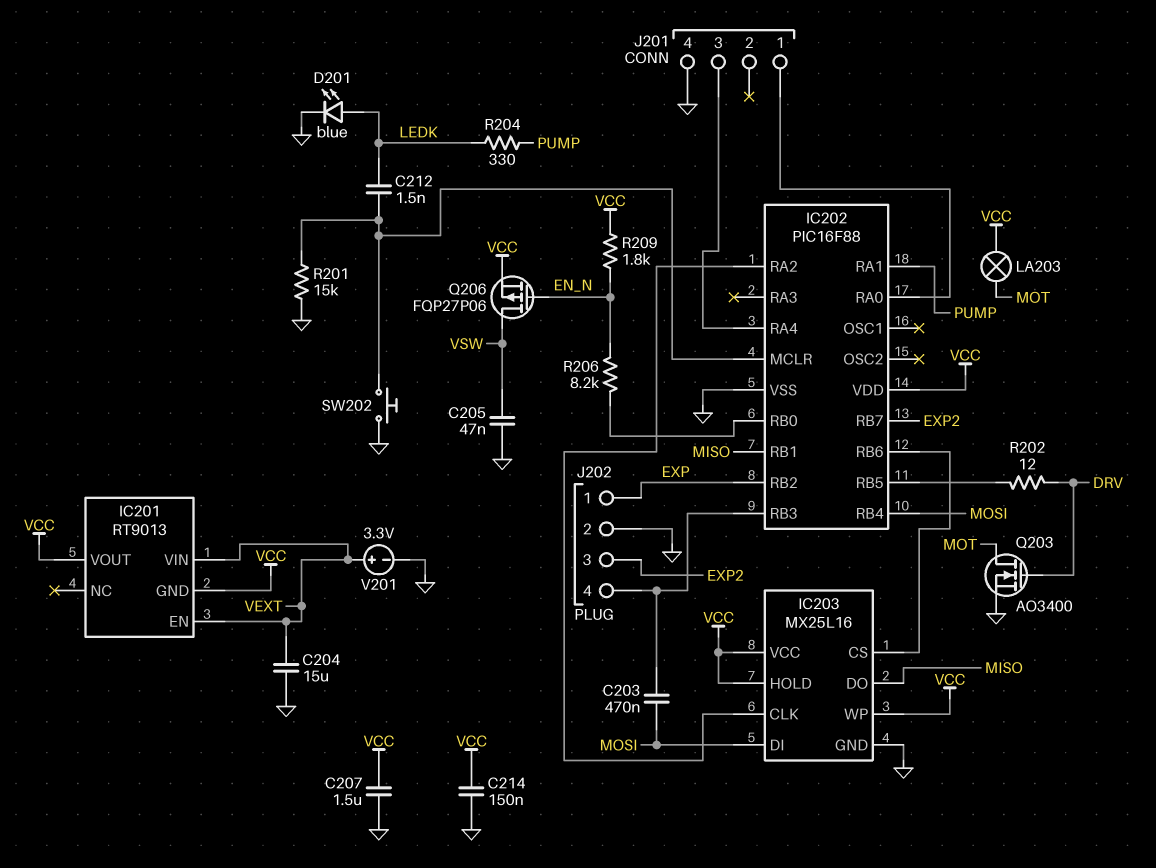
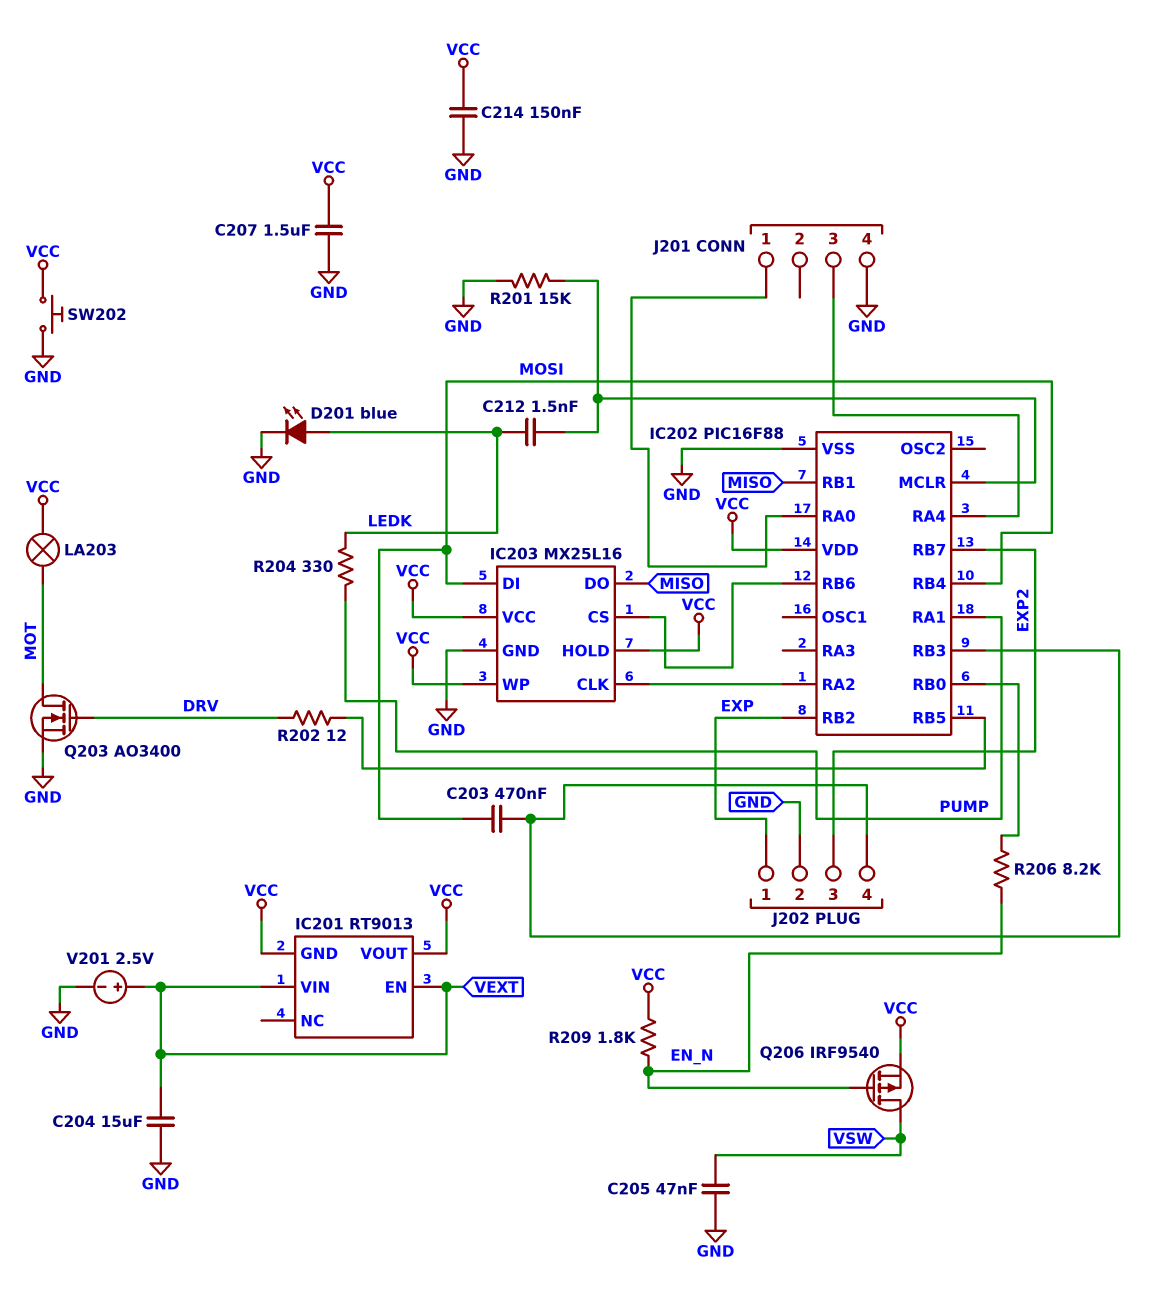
Q206: PMOS FQP27P06 (G EN_N, D VSW, S VCC) -> PMOS IRF9540 (G EN_N, D VSW, S VCC)
SW202: button (GND, IC202/MCLR) -> button (GND, VCC)
V201: 3.3V (plus VEXT, minus GND) -> 2.5V (plus VEXT, minus GND)

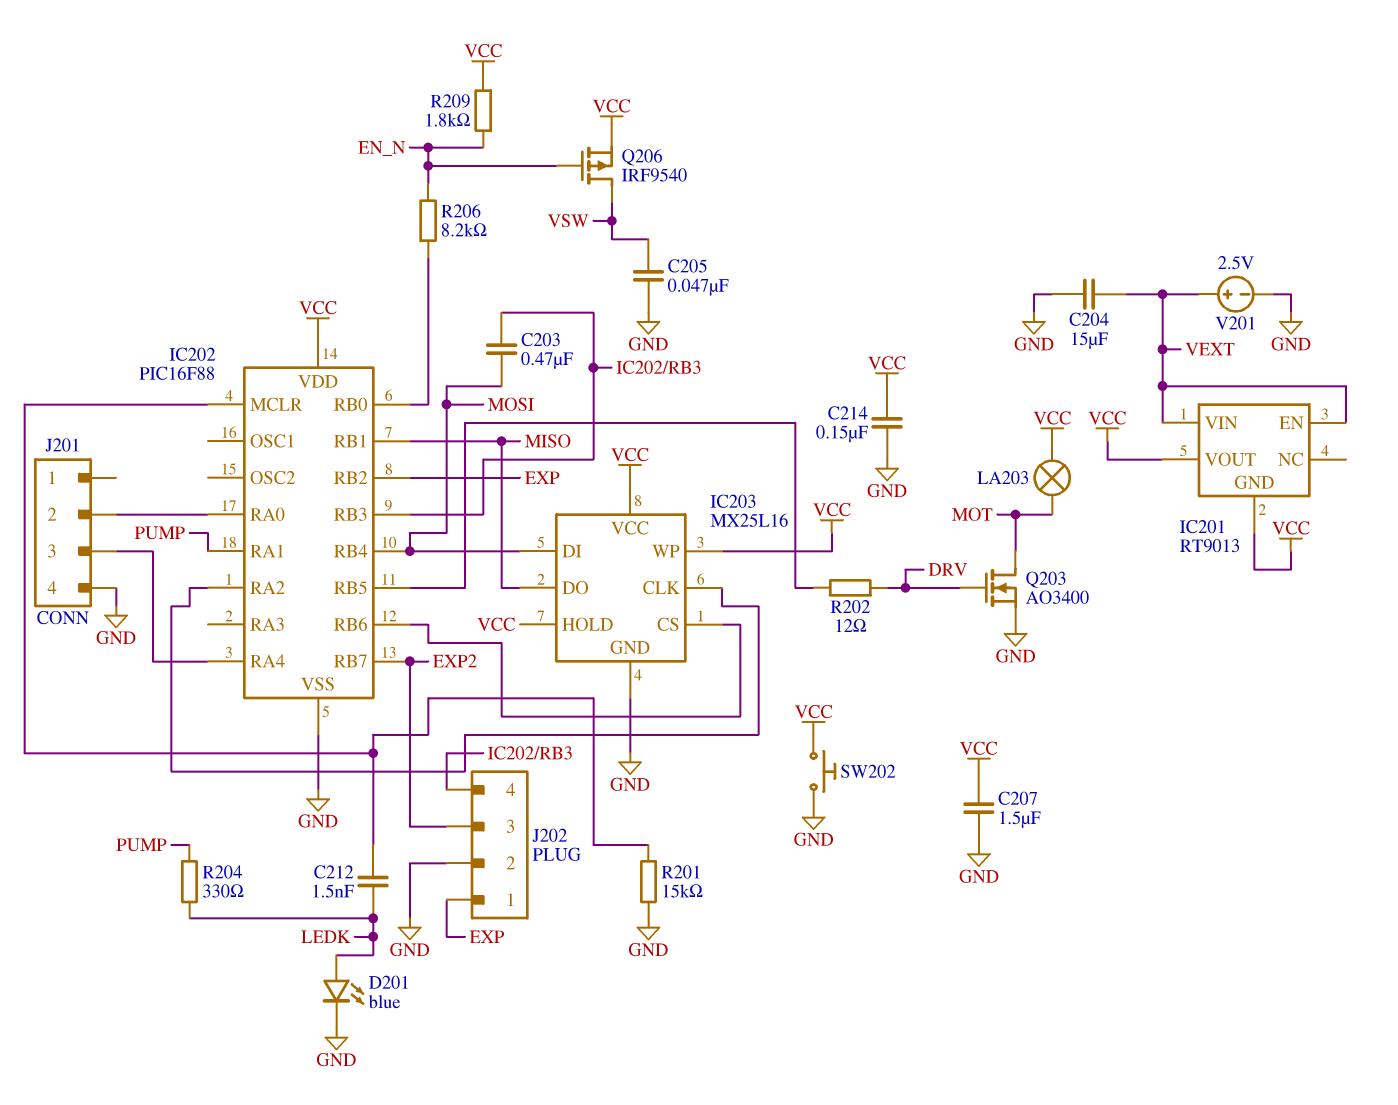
J201 pin 1: IC202/RA0 -> none
J201 pin 2: none -> IC202/RA0

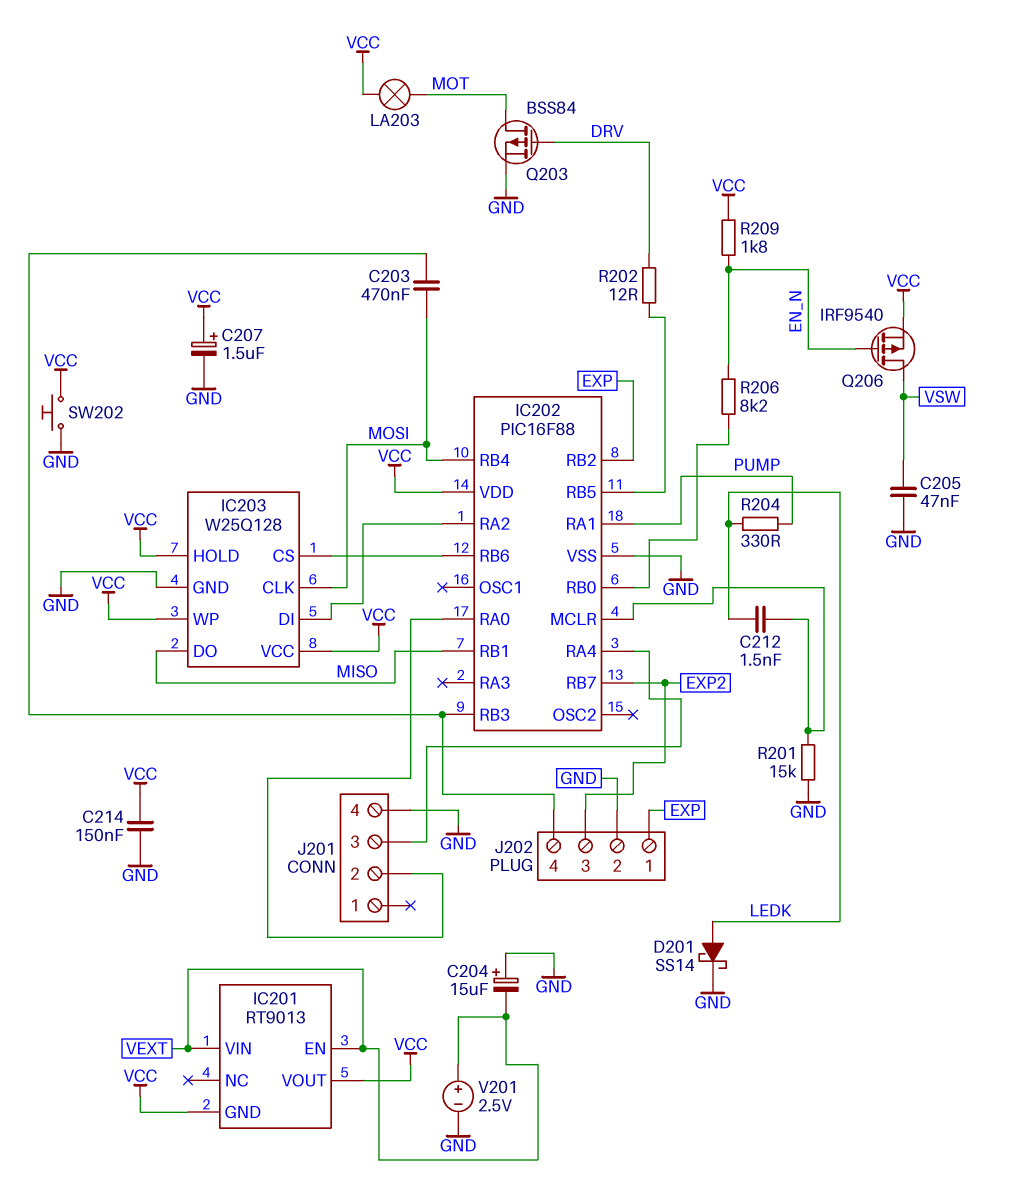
C204: 15uF (GND, VEXT) -> 15uF (plus GND, minus VEXT)
C207: 1.5uF (GND, VCC) -> 1.5uF (plus VCC, minus GND)
D201: LED blue (A LEDK, K GND) -> schottky SS14 (A LEDK, K GND)
IC203: MX25L16 -> W25Q128
IC203 pin CLK: IC202/RA2 -> MOSI
IC203 pin DI: MOSI -> IC202/RA2
Q203: NMOS AO3400 (G DRV, D MOT, S GND) -> PMOS BSS84 (G DRV, D MOT, S GND)

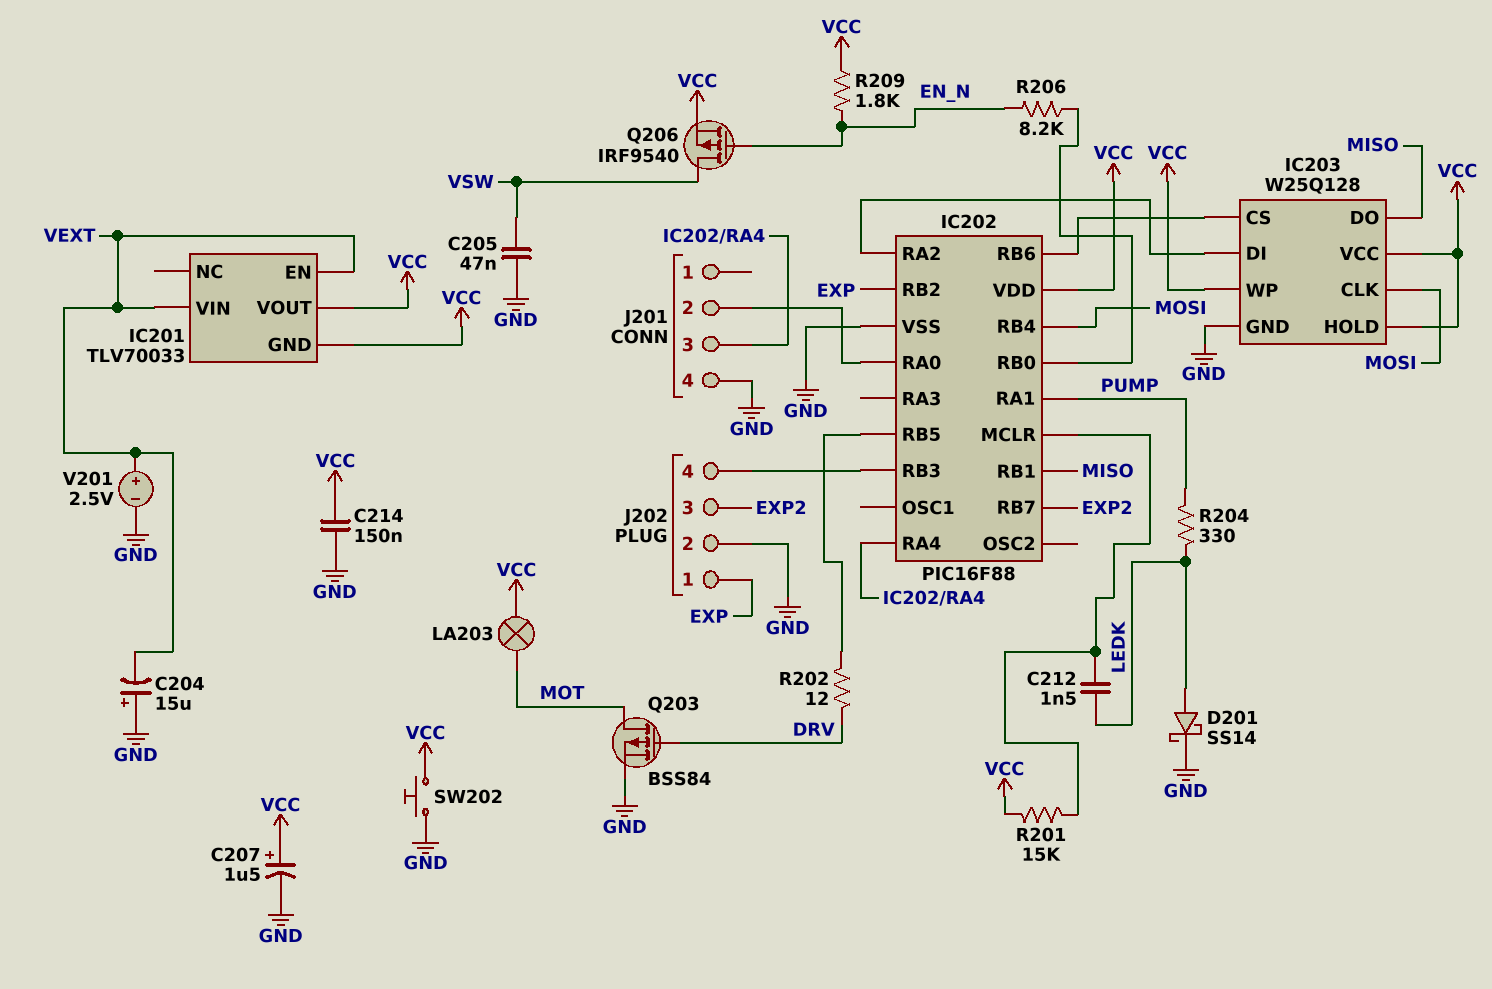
C203: 470nF (IC202/RB3, MOSI) -> none
IC201: RT9013 -> TLV70033
R201: 15k (GND, IC202/MCLR) -> 15k (IC202/MCLR, VCC)

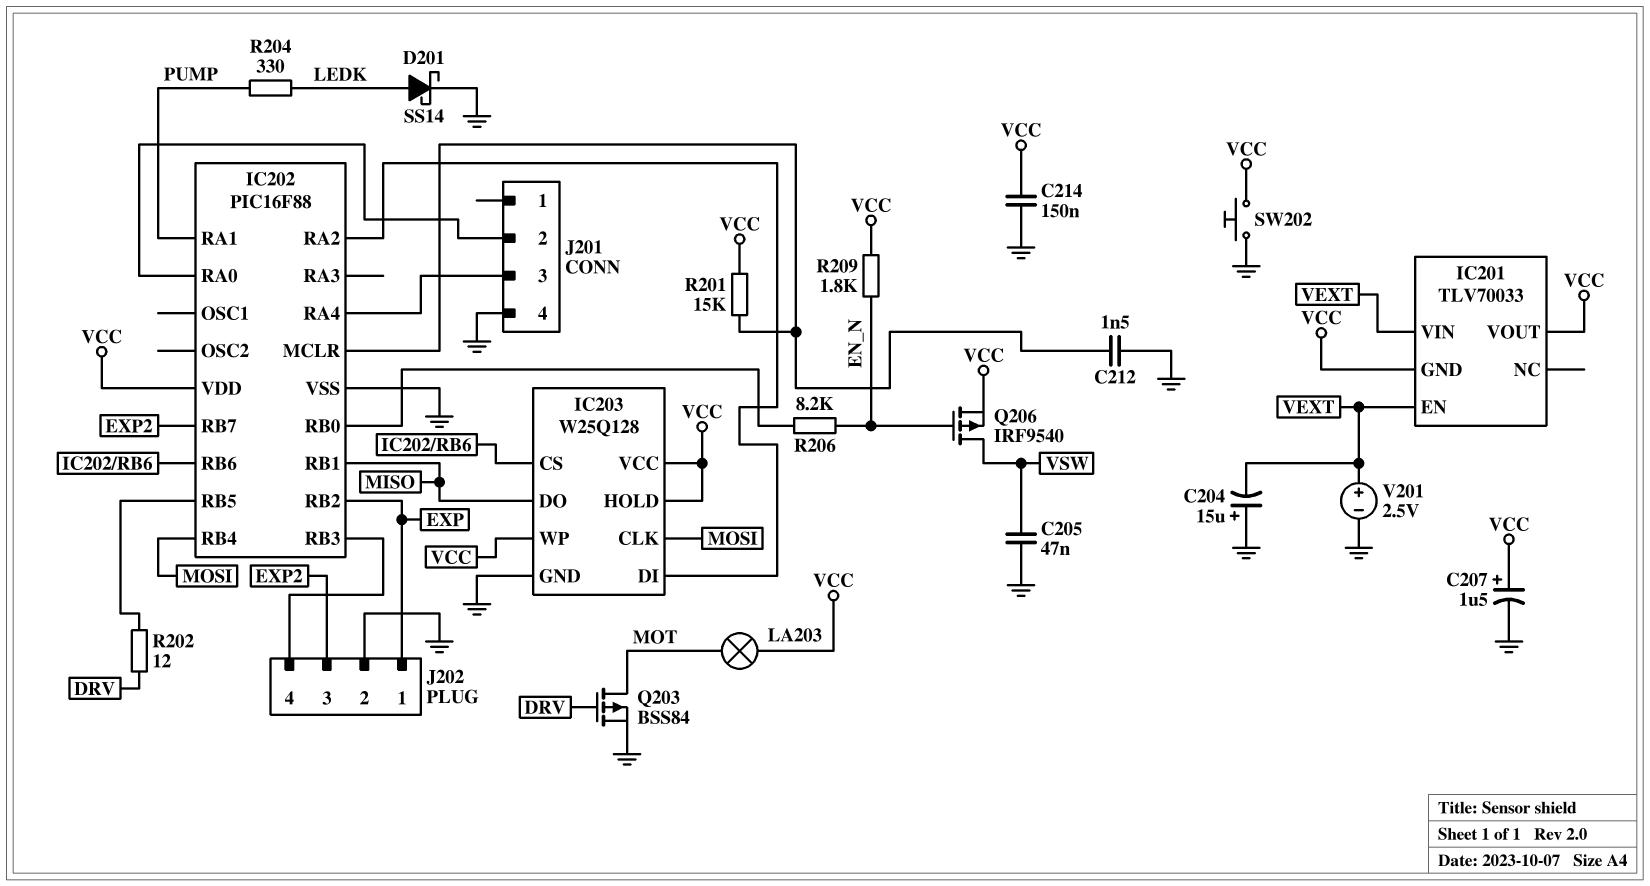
C212: 1.5nF (IC202/MCLR, LEDK) -> 1.5nF (GND, IC202/MCLR)

